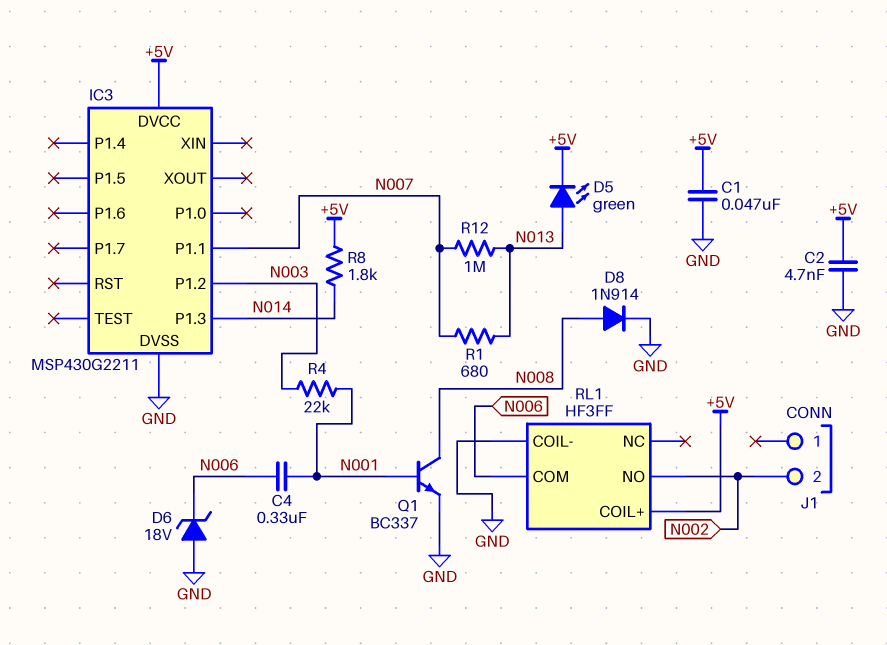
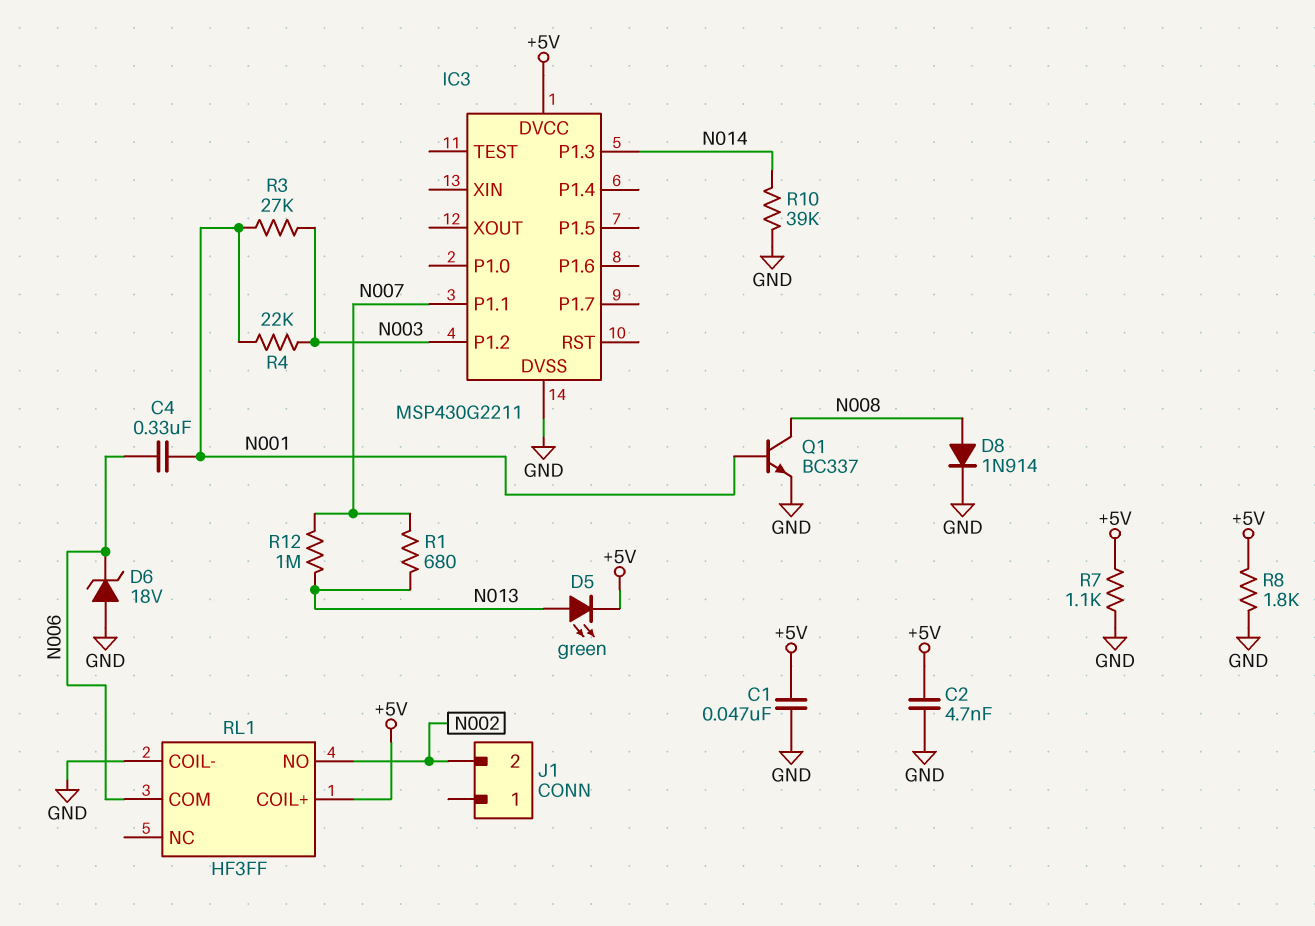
R3: none -> 27k (N001, N003)
R7: none -> 1.1k (+5V, GND)
R8: 1.8k (+5V, N014) -> 1.8k (+5V, GND)
R10: none -> 39k (GND, N014)

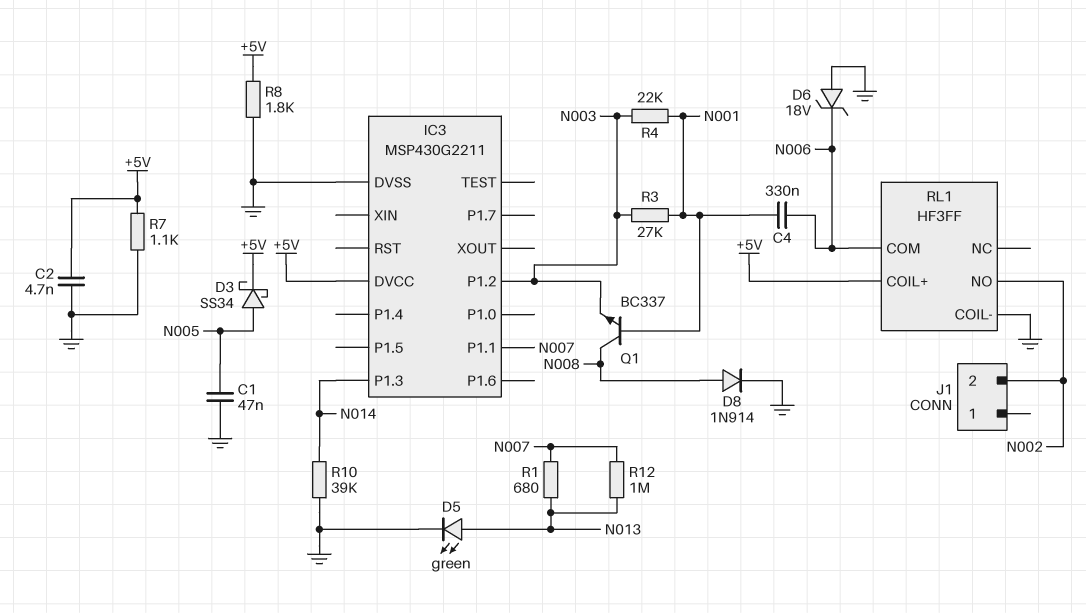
C1: 47nF (+5V, GND) -> 47nF (GND, N005)
D3: none -> schottky SS34 (A N005, K +5V)
D5: LED green (A N013, K +5V) -> LED green (A N013, K GND)
Q1: NPN BC337 (B N001, C N008, E GND) -> NPN BC337 (B N001, C N008, E N003)

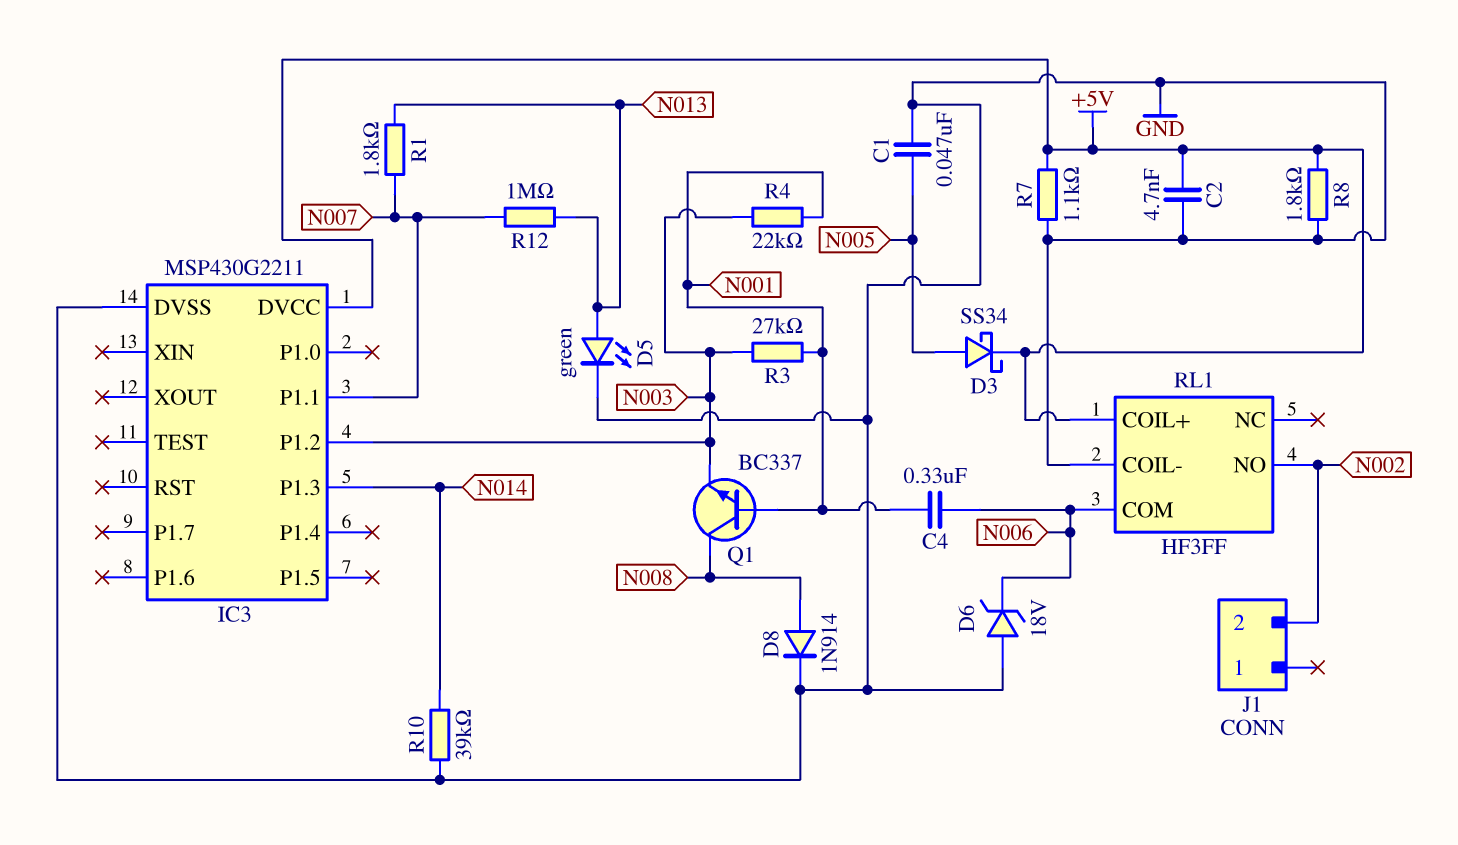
R1: 680 (N007, N013) -> 1.8k (N007, N013)

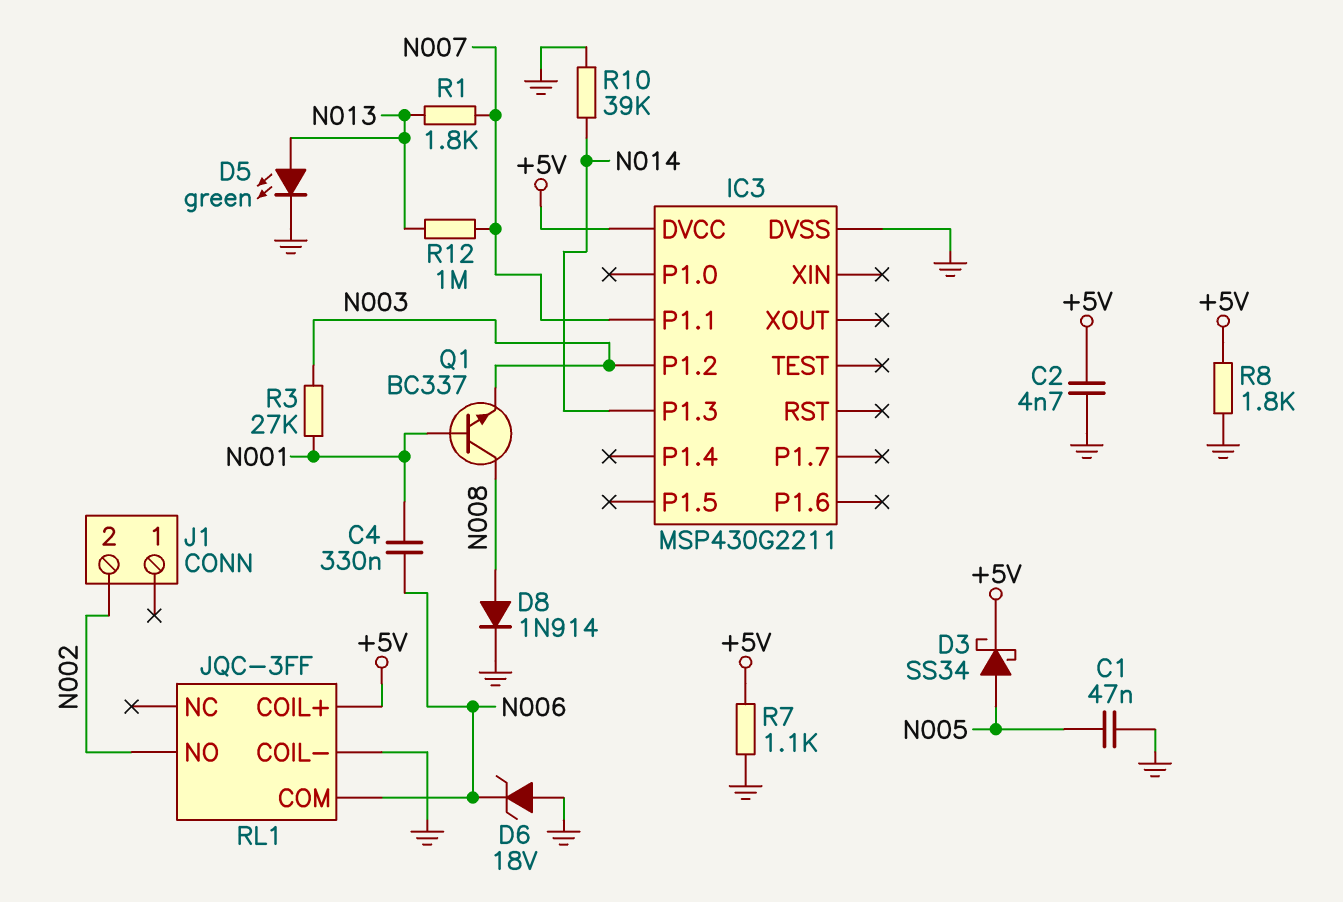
R4: 22k (N001, N003) -> none
RL1: HF3FF -> JQC-3FF

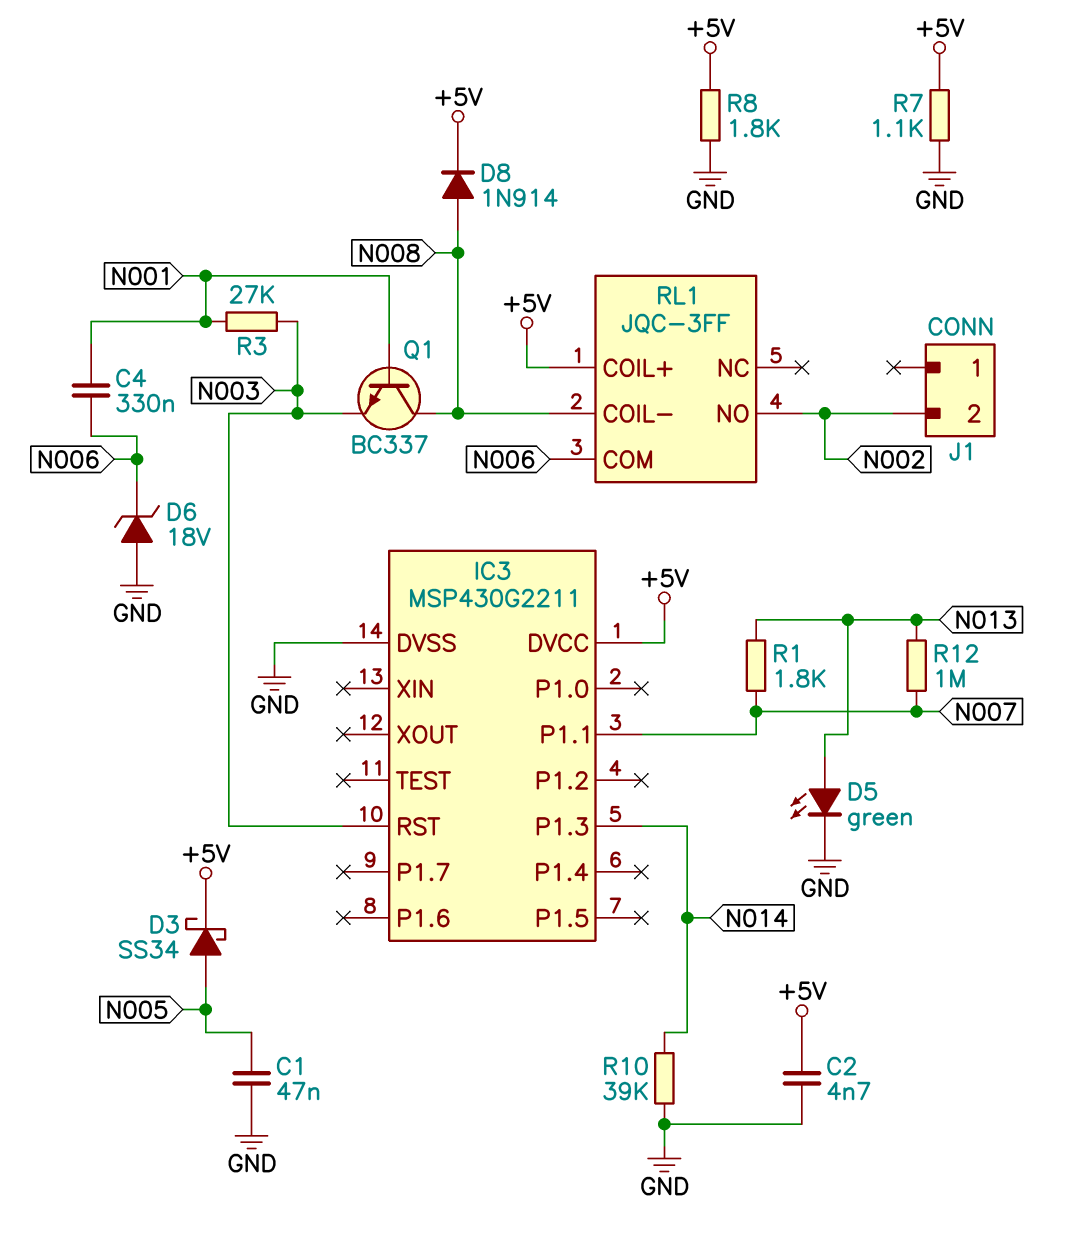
D8: diode 1N914 (A N008, K GND) -> diode 1N914 (A N008, K +5V)
IC3 pin P1.2: N003 -> none
IC3 pin RST: none -> N003
RL1 pin COIL-: GND -> N008

